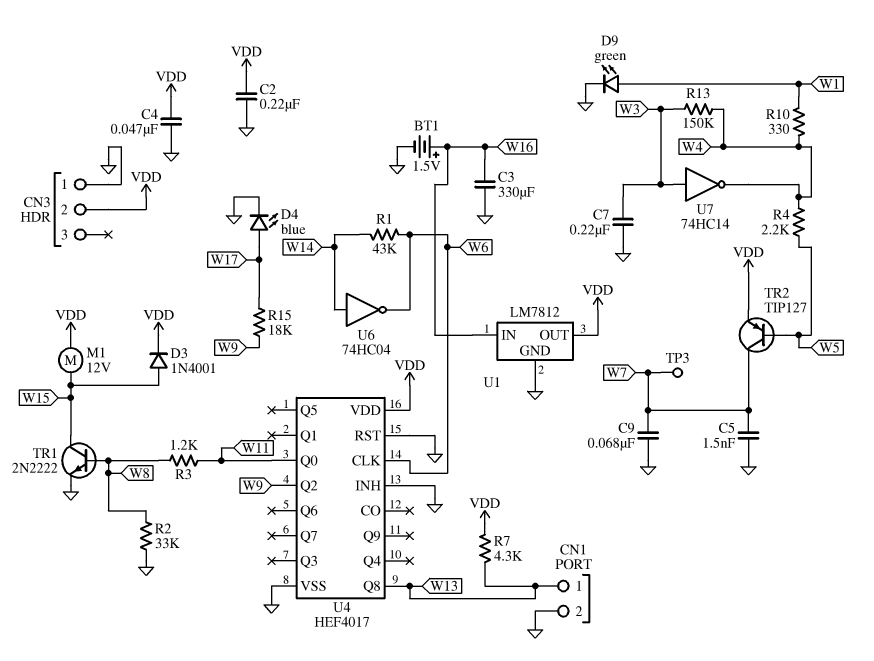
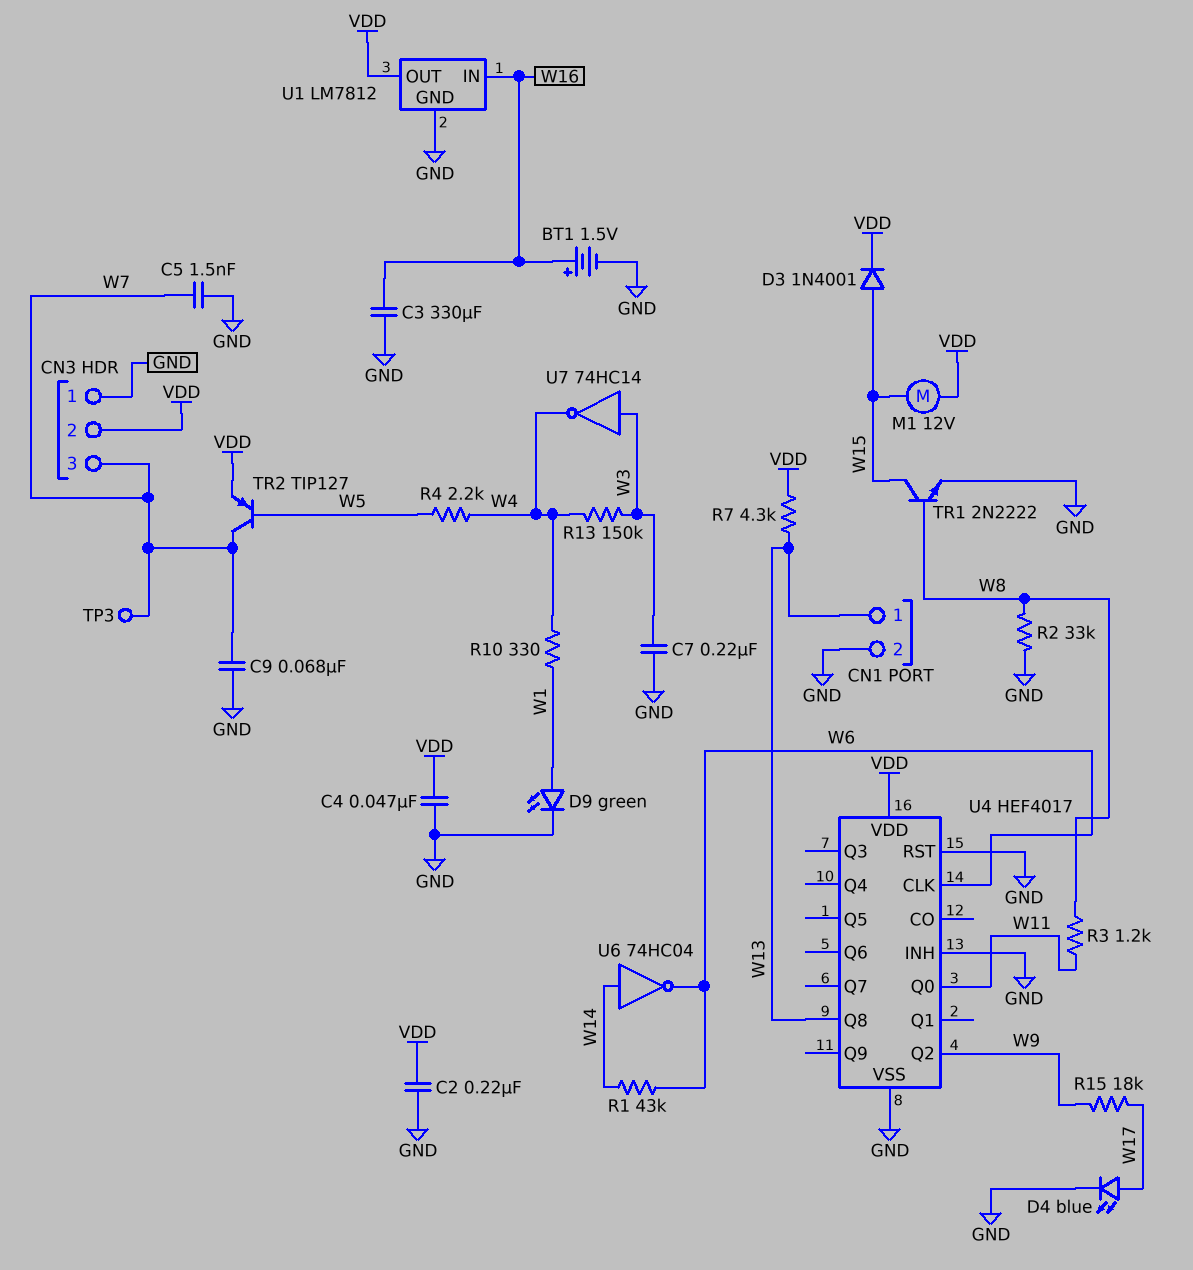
CN3 pin 3: none -> W7

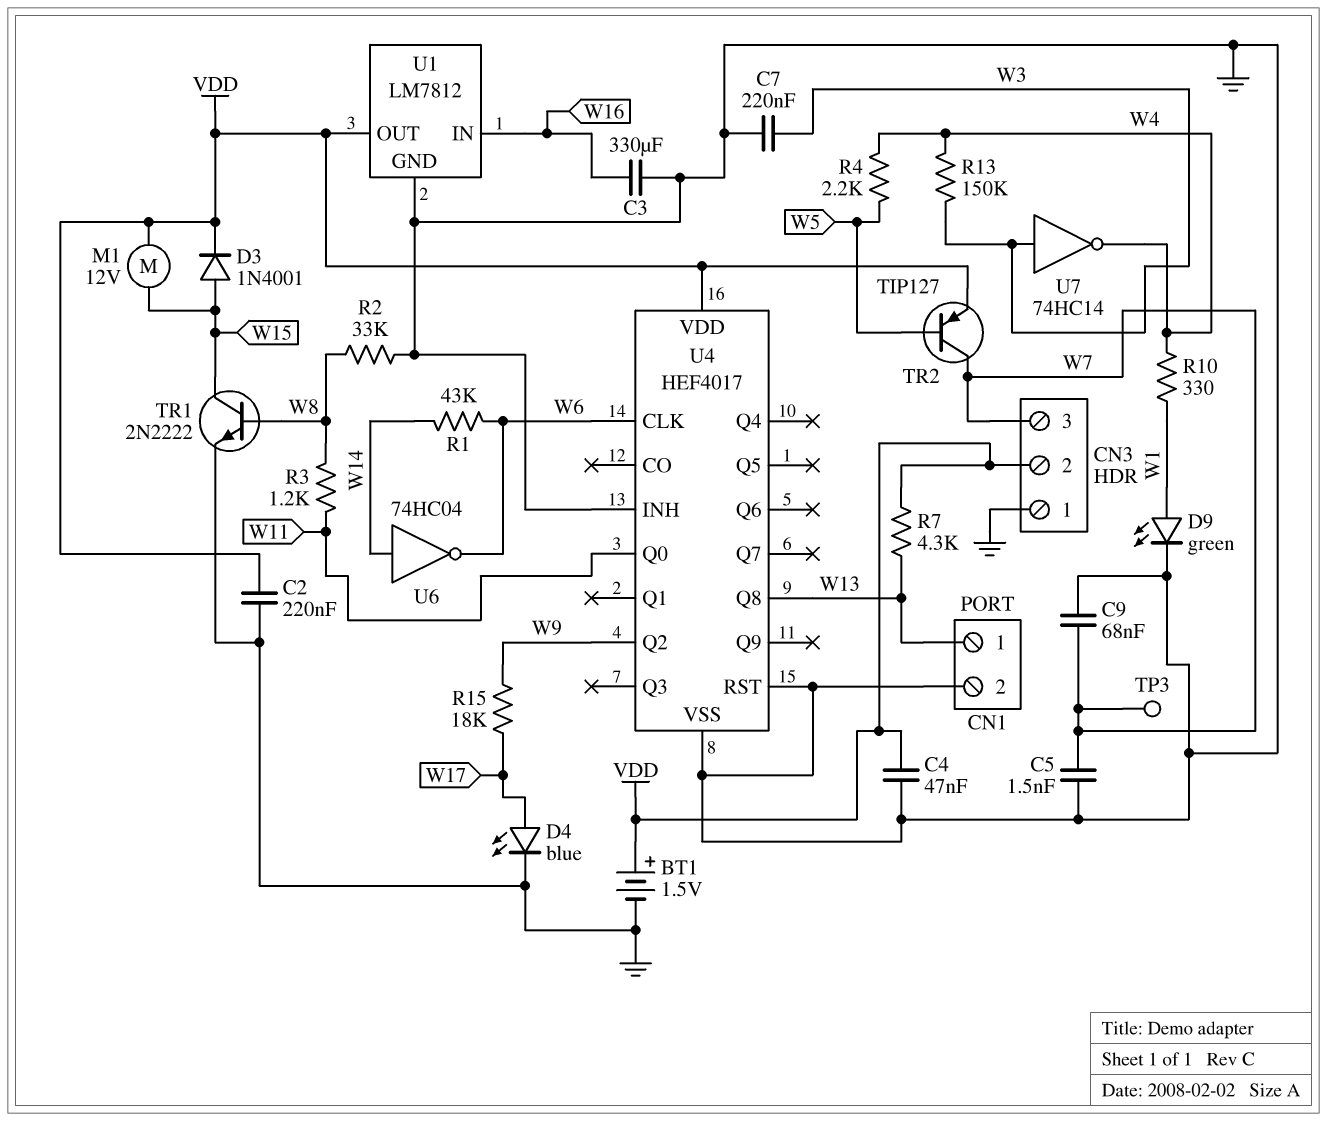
BT1: 1.5V (plus W16, minus GND) -> 1.5V (plus VDD, minus GND)

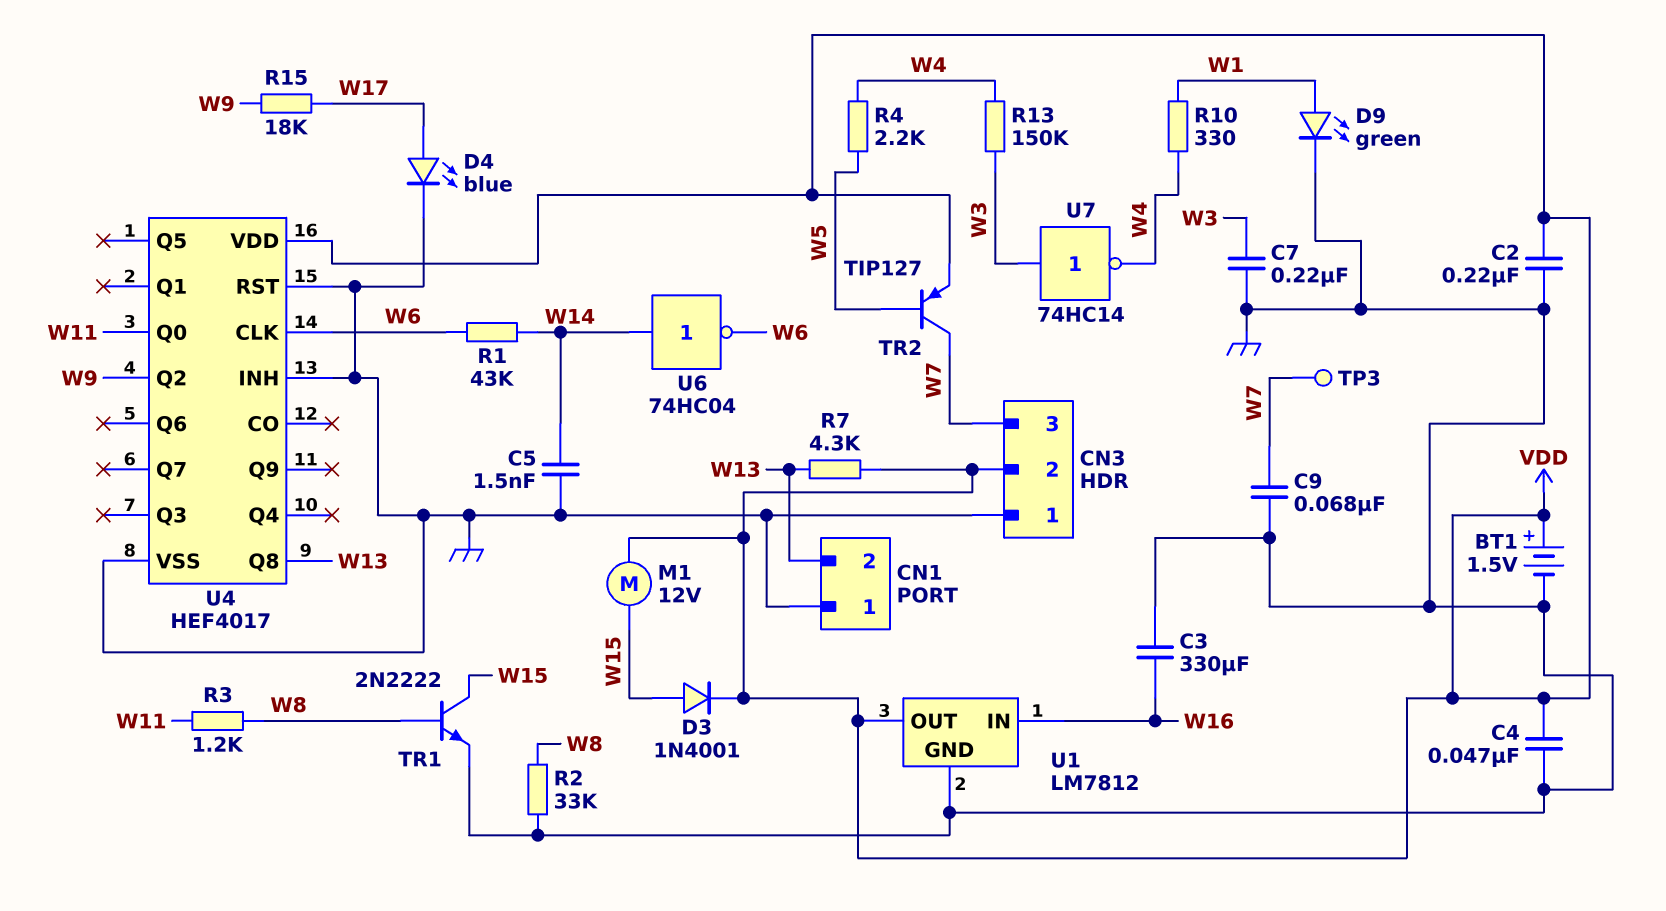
C5: 1.5nF (GND, W7) -> 1.5nF (GND, W14)
CN1 pin 1: W13 -> GND
CN1 pin 2: GND -> W13

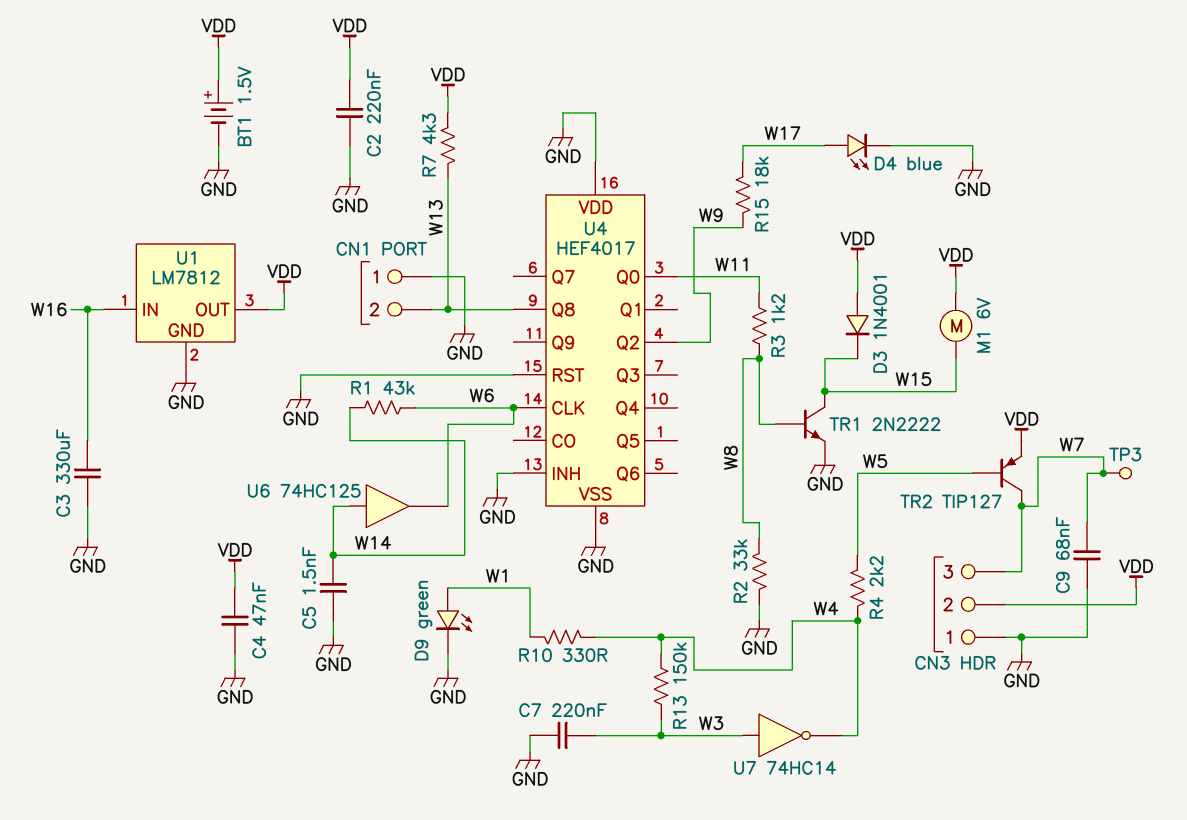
D3: diode 1N4001 (A W15, K VDD) -> diode 1N4001 (A VDD, K W15)
M1: motor 12V (VDD, W15) -> motor 6V (VDD, W15)
U4 pin VDD: VDD -> GND
U6: NOT 74HC04 (in W14, out W6) -> buffer 74HC125 (in W14, out W6)

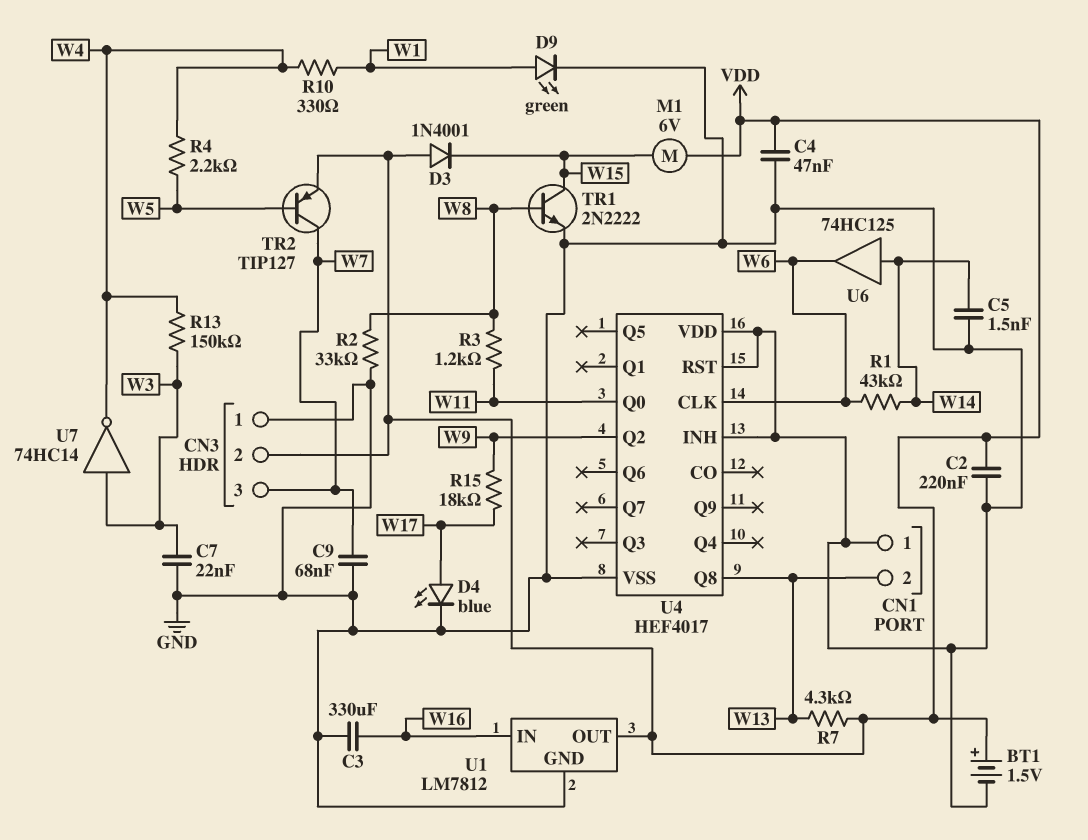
C7: 220nF (GND, W3) -> 22nF (GND, W3)
TP3: test point (W7) -> none

